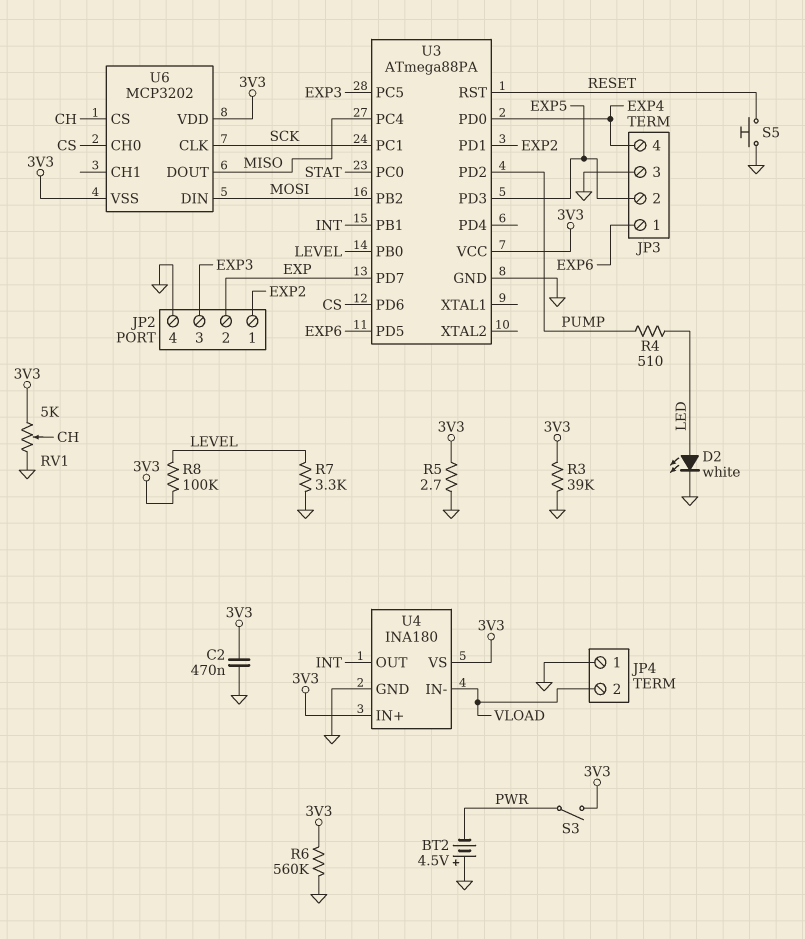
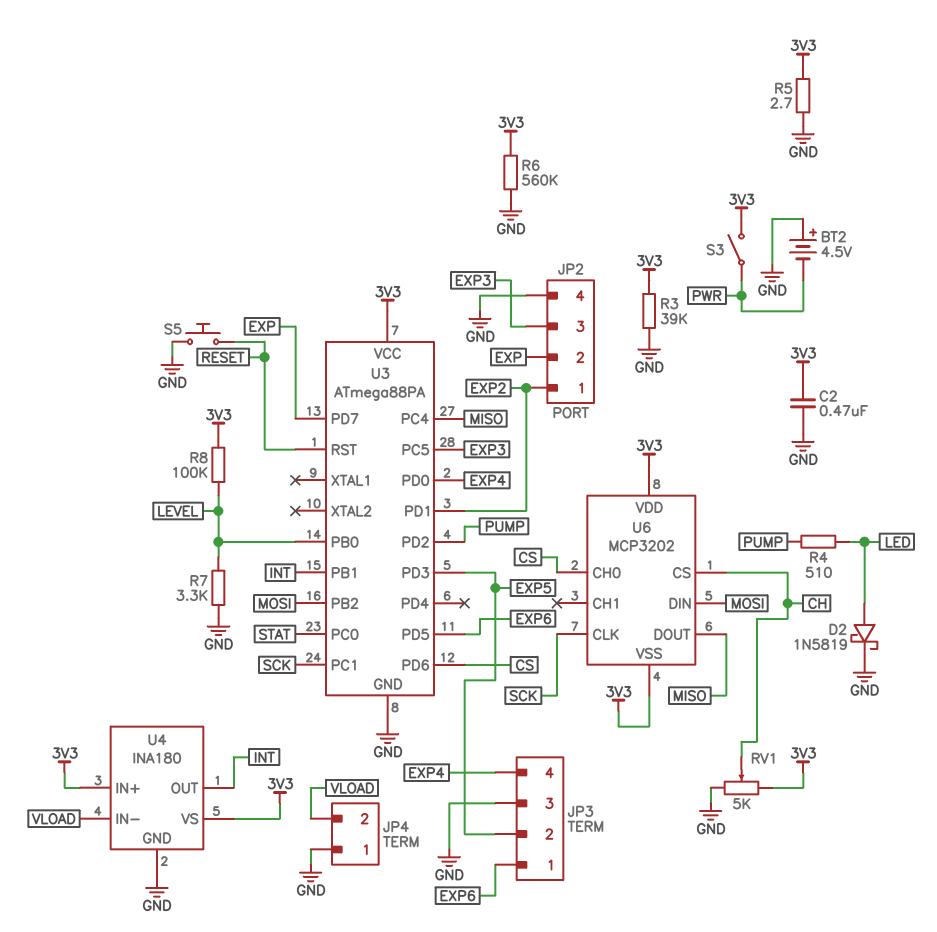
D2: LED white (A LED, K GND) -> schottky 1N5819 (A LED, K GND)

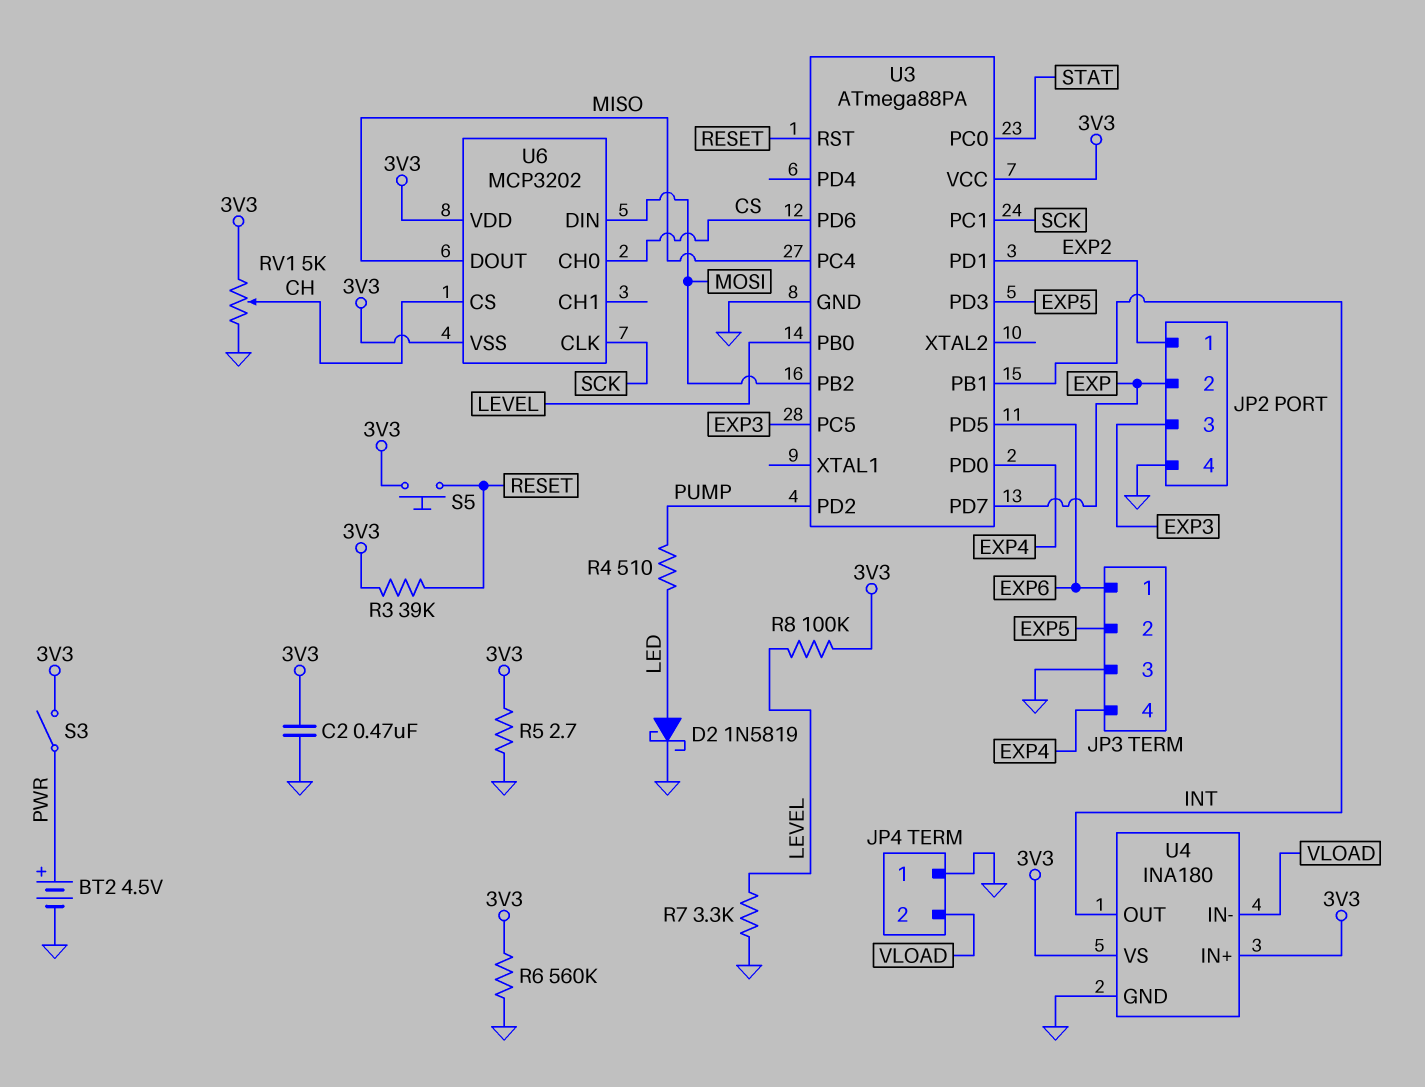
BT2: 4.5V (plus GND, minus PWR) -> 4.5V (plus PWR, minus GND)
R3: 39k (3V3, GND) -> 39k (3V3, RESET)
S5: button (GND, RESET) -> button (3V3, RESET)

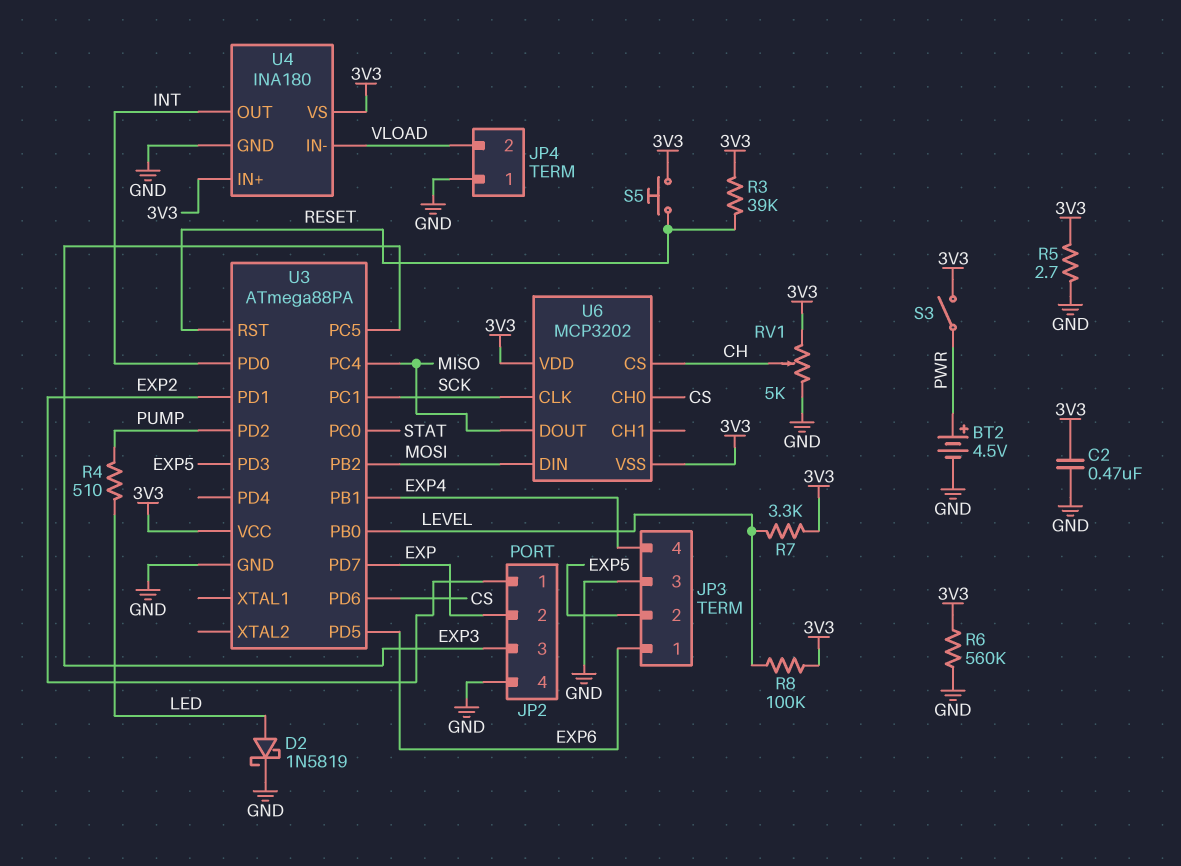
R7: 3.3k (GND, LEVEL) -> 3.3k (3V3, LEVEL)
U3 pin PB1: INT -> EXP4
U3 pin PD0: EXP4 -> INT

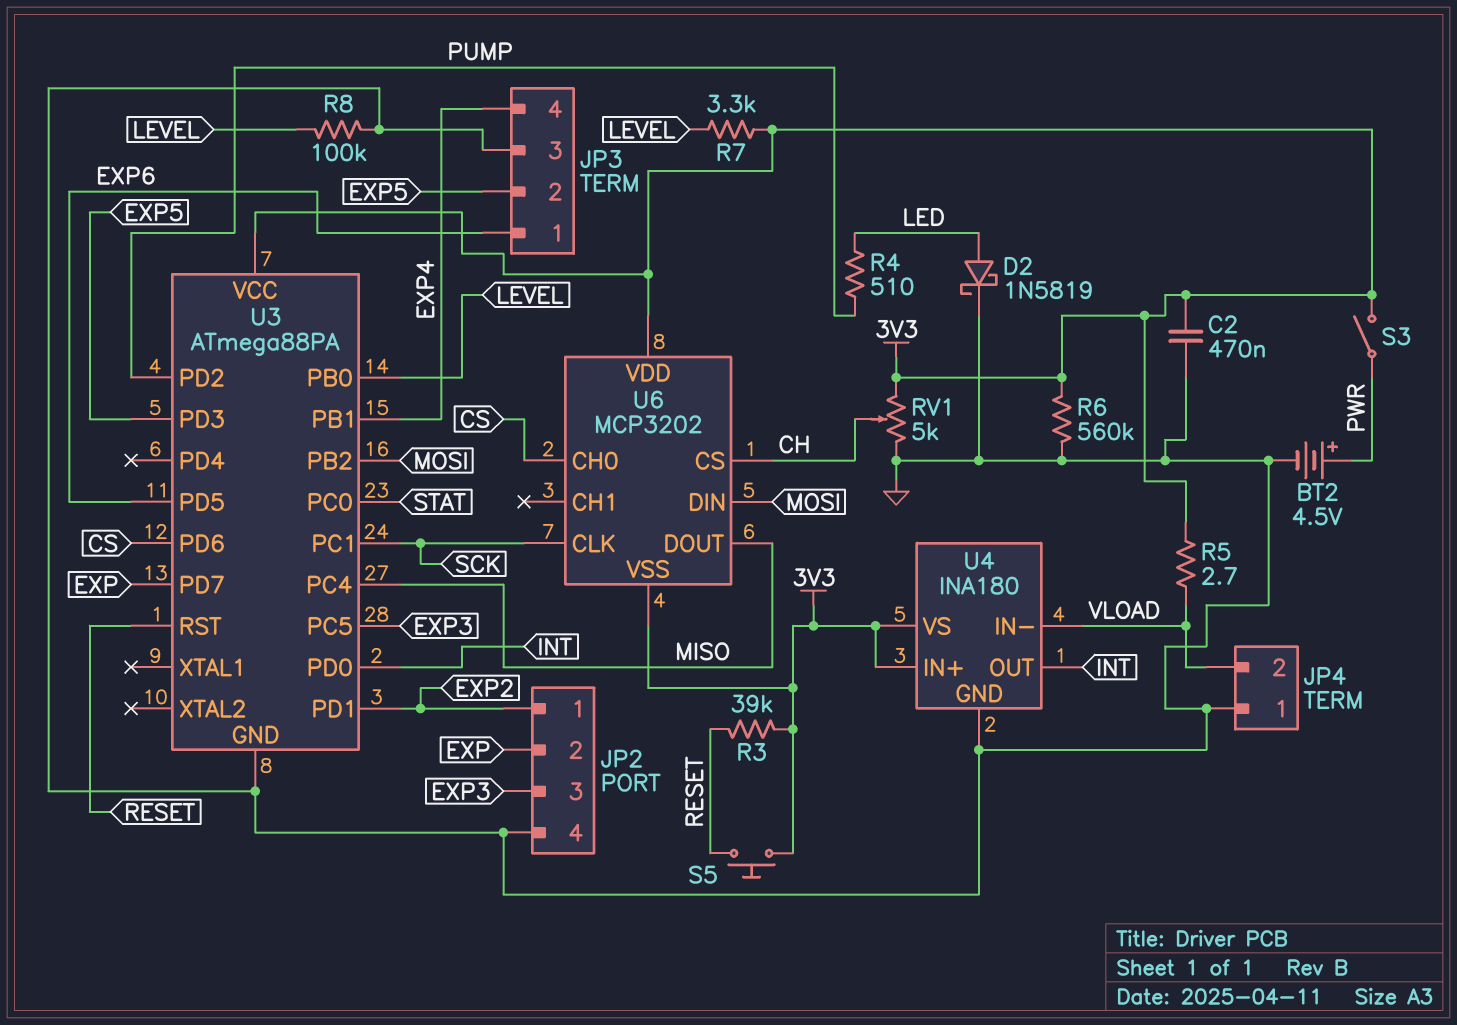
R5: 2.7 (3V3, GND) -> 2.7 (3V3, VLOAD)
R8: 100k (3V3, LEVEL) -> 100k (GND, LEVEL)

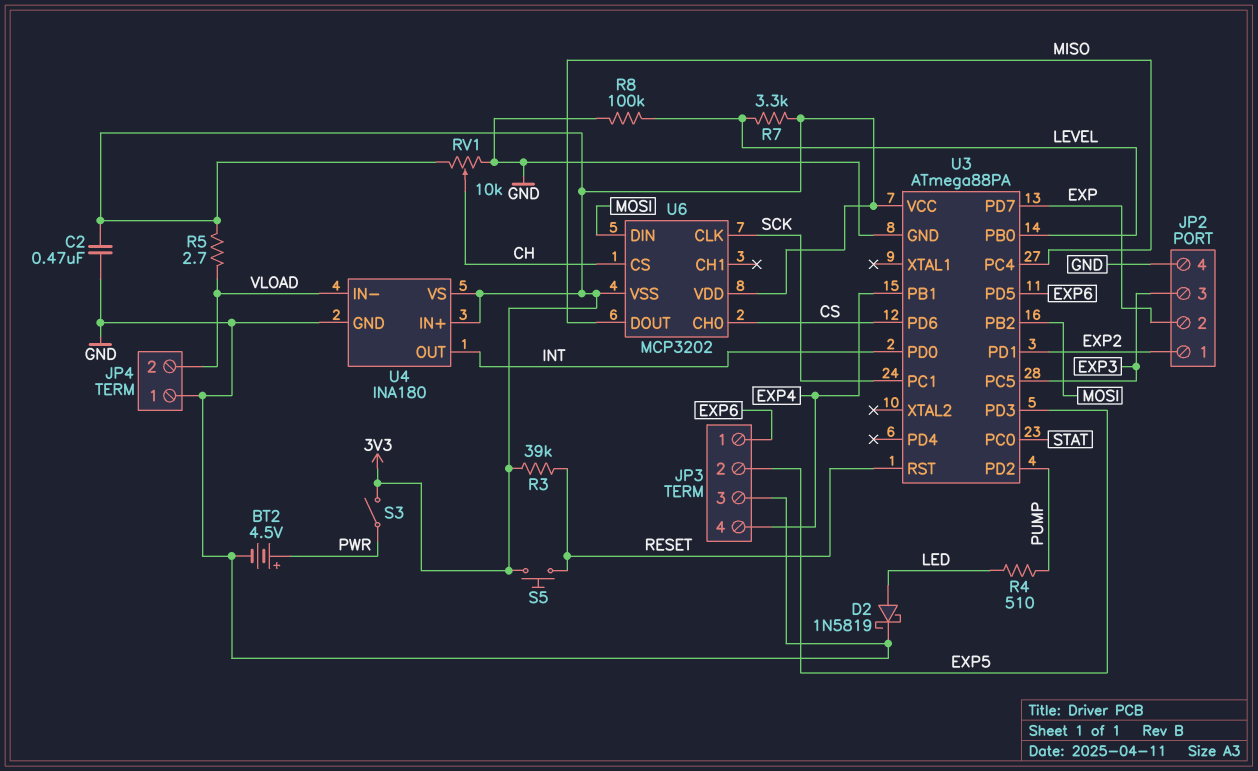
R6: 560k (3V3, GND) -> none
RV1: 5k (3V3, GND, wiper CH) -> 10k (3V3, GND, wiper CH)

